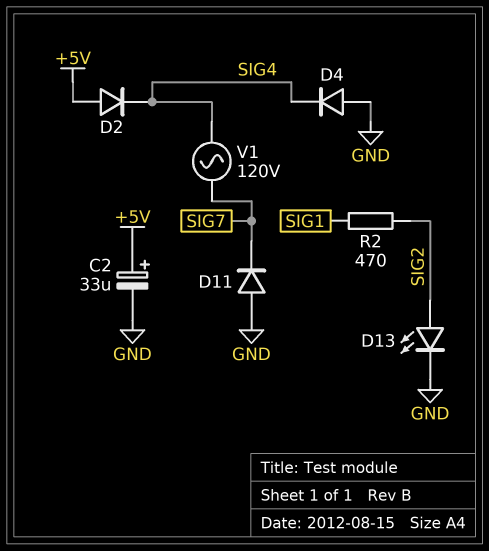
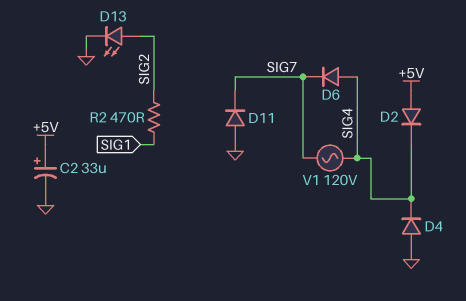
D6: none -> diode (A SIG4, K SIG7)

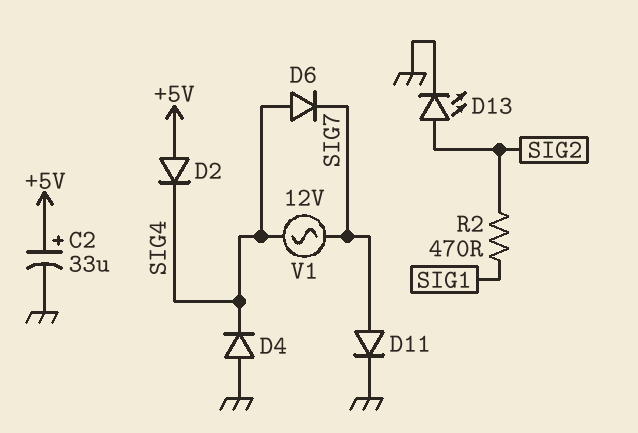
D11: diode (A GND, K SIG7) -> diode (A SIG7, K GND)
V1: AC 120V (SIG4, SIG7) -> AC 12V (SIG4, SIG7)

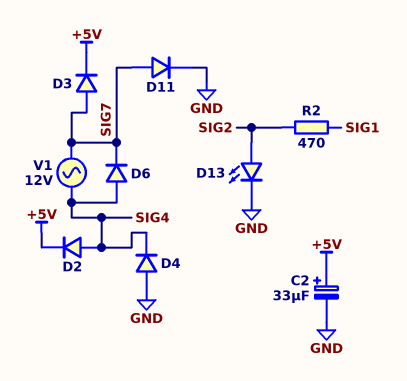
D2: diode (A +5V, K SIG4) -> diode (A SIG4, K +5V)
D3: none -> diode (A SIG7, K +5V)

